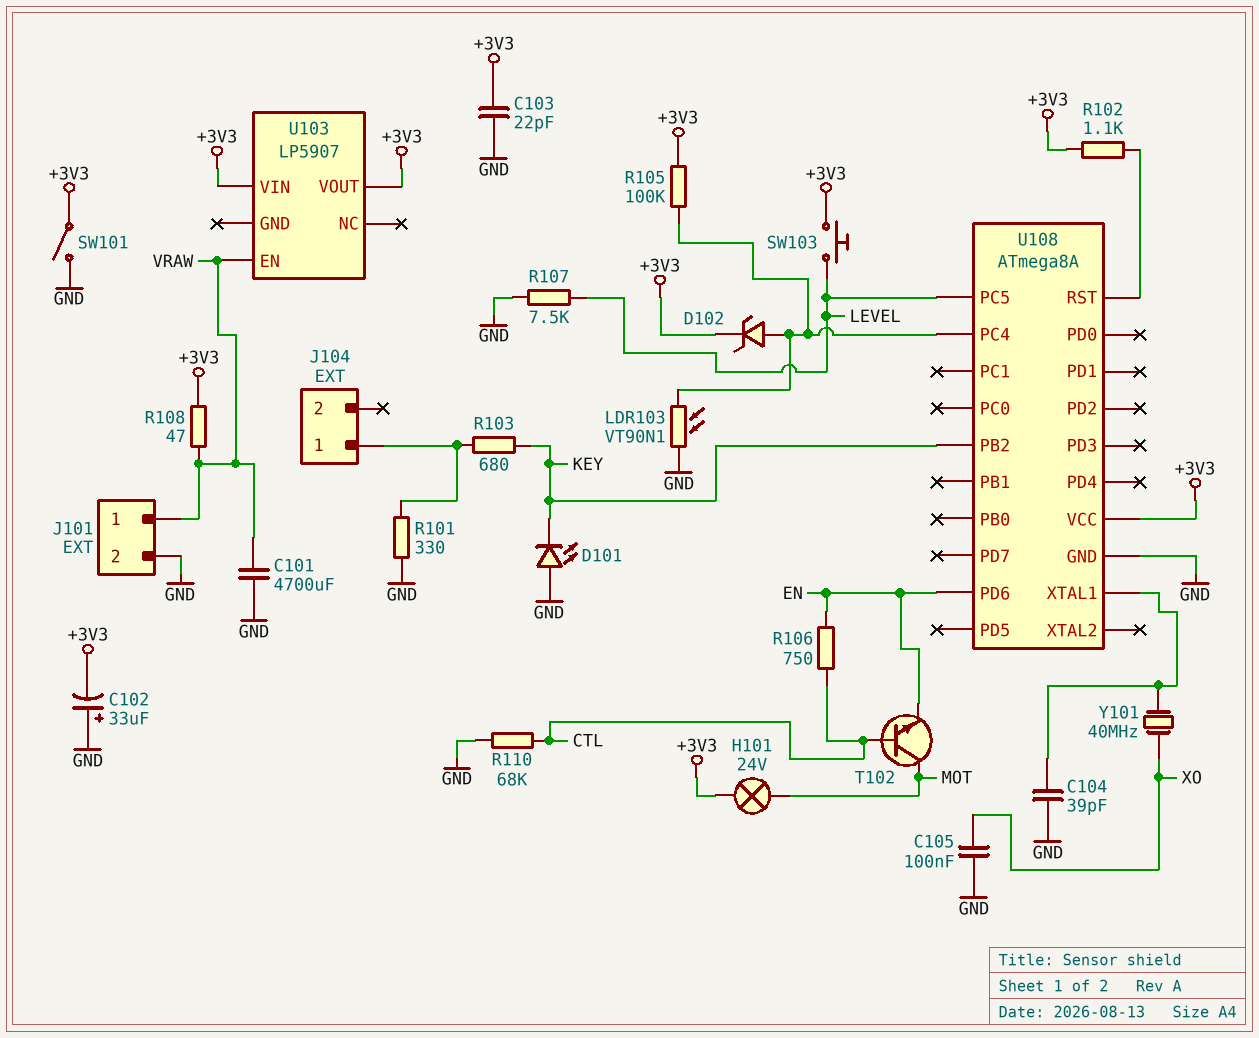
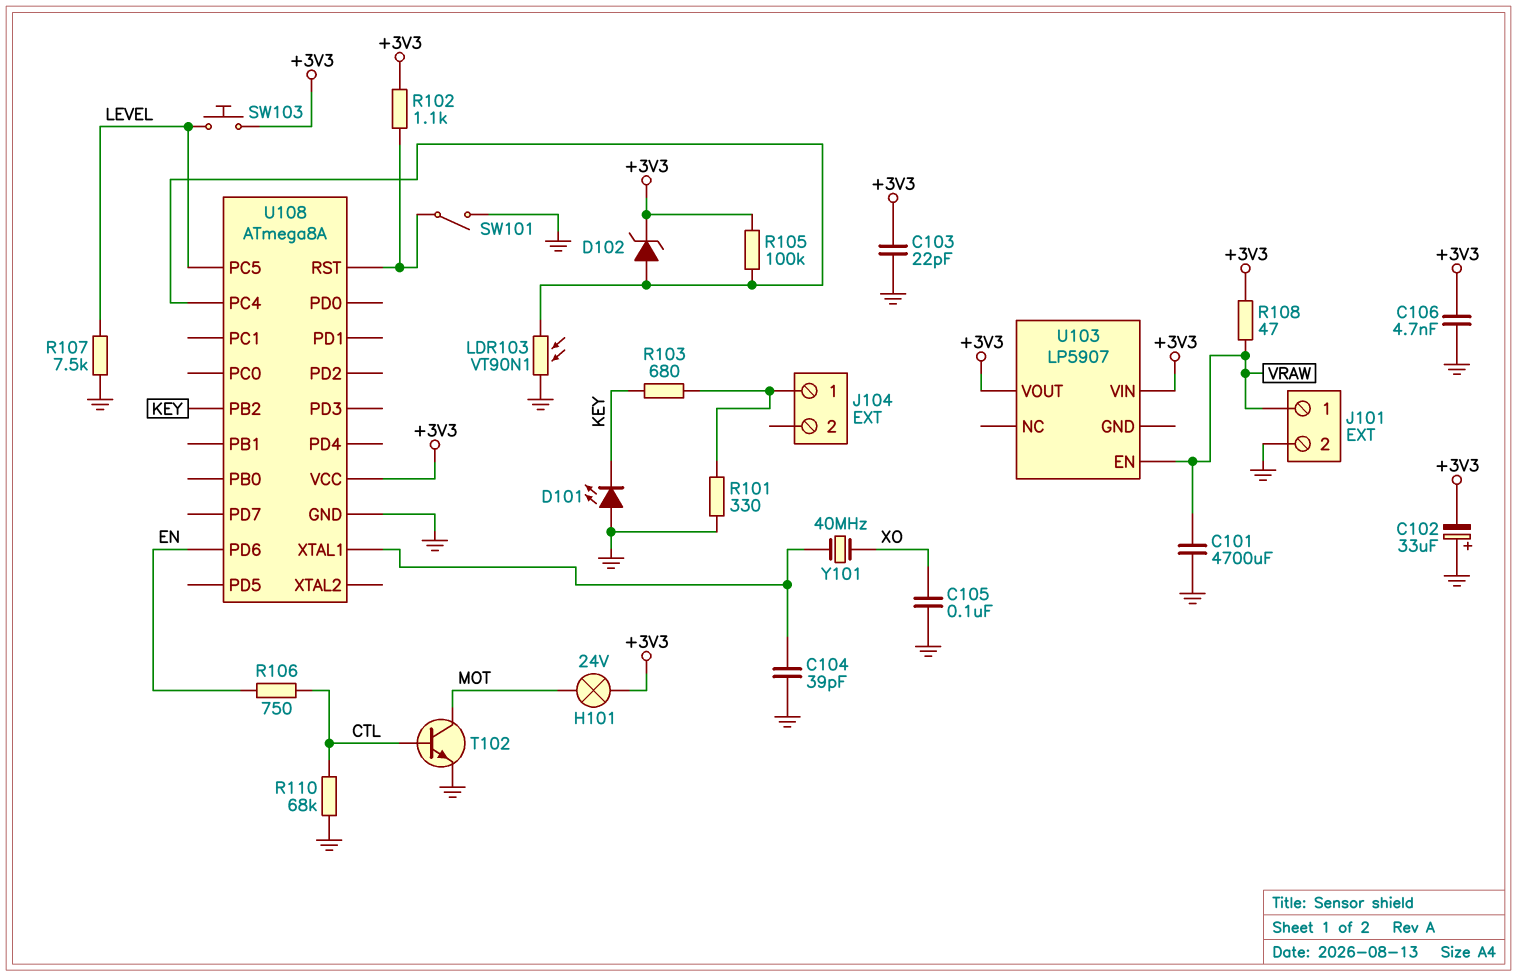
C106: none -> 4.7nF (+3V3, GND)
SW101: switch (+3V3, GND) -> switch (GND, U108/RST)
T102: NPN (B CTL, C MOT, E EN) -> NPN (B CTL, C MOT, E GND)

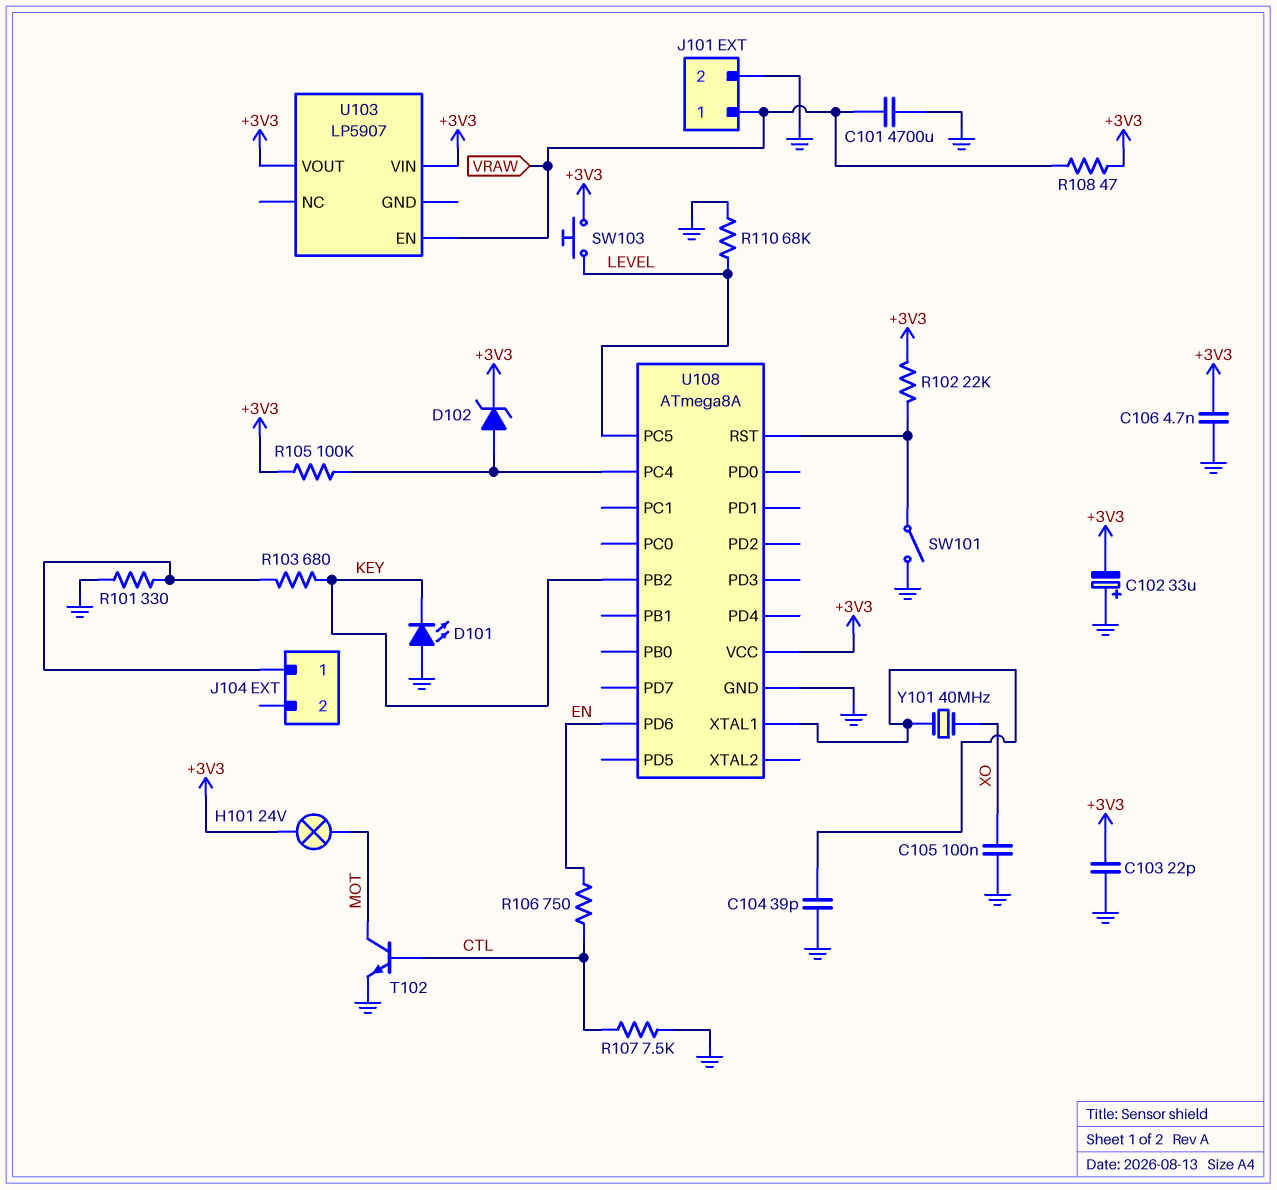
LDR103: VT90N1 (GND, U108/PC4) -> none
R102: 1.1k (+3V3, U108/RST) -> 22k (+3V3, U108/RST)
R107: 7.5k (GND, LEVEL) -> 7.5k (CTL, GND)
R110: 68k (CTL, GND) -> 68k (GND, LEVEL)

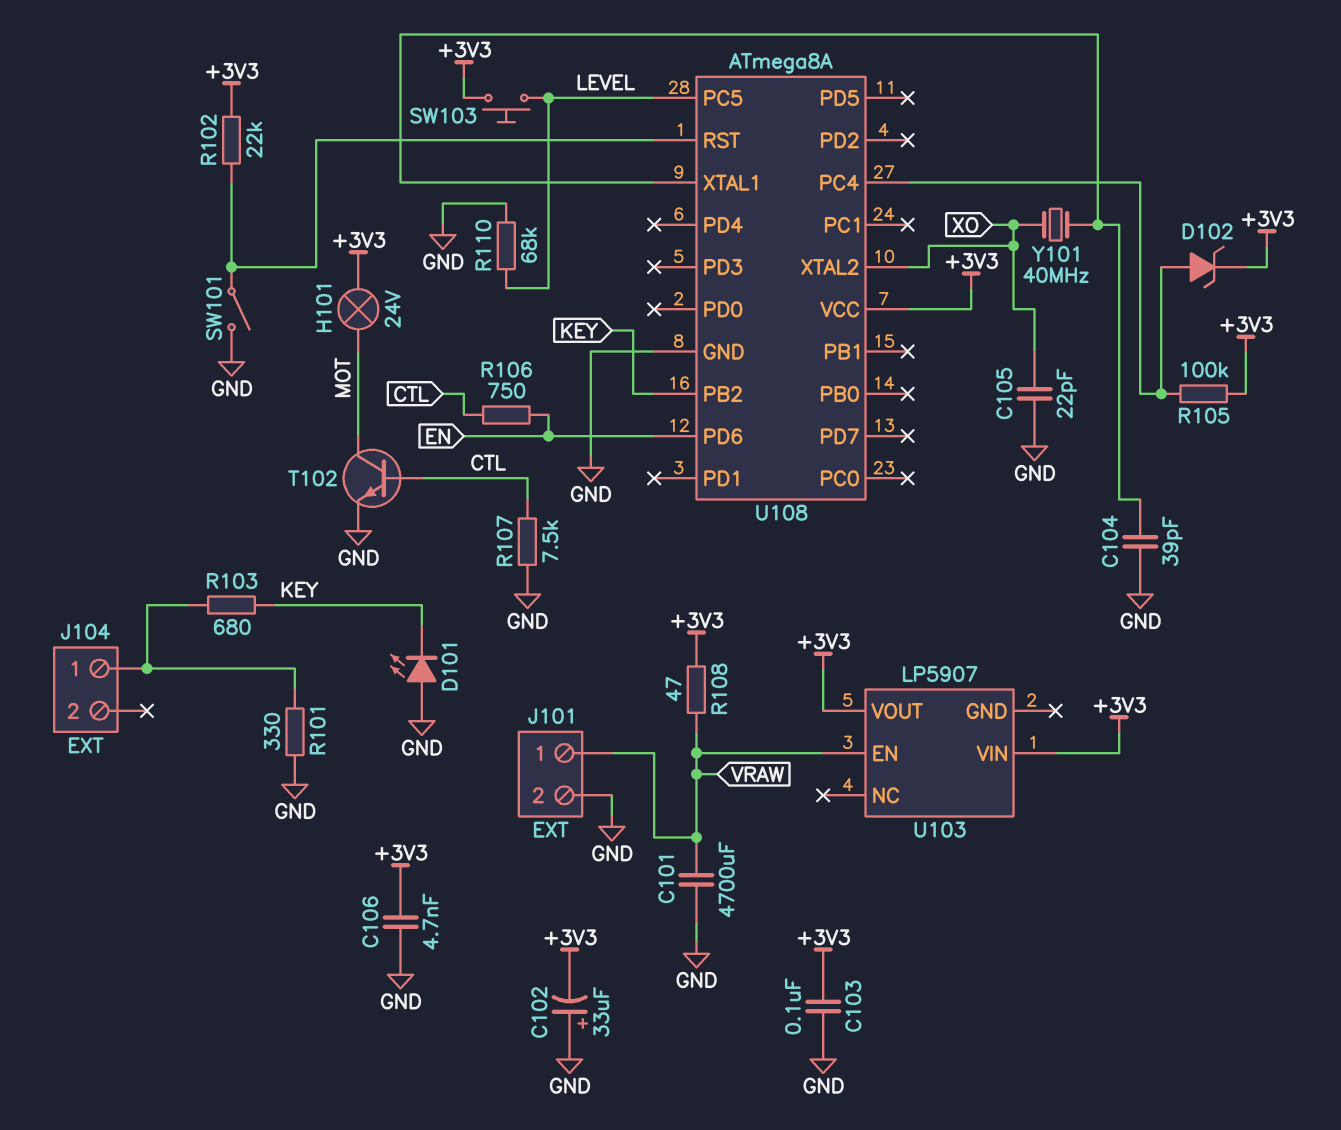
C103: 22pF (+3V3, GND) -> 100nF (+3V3, GND)
C105: 100nF (GND, XO) -> 22pF (GND, XO)
U108 pin XTAL2: none -> XO

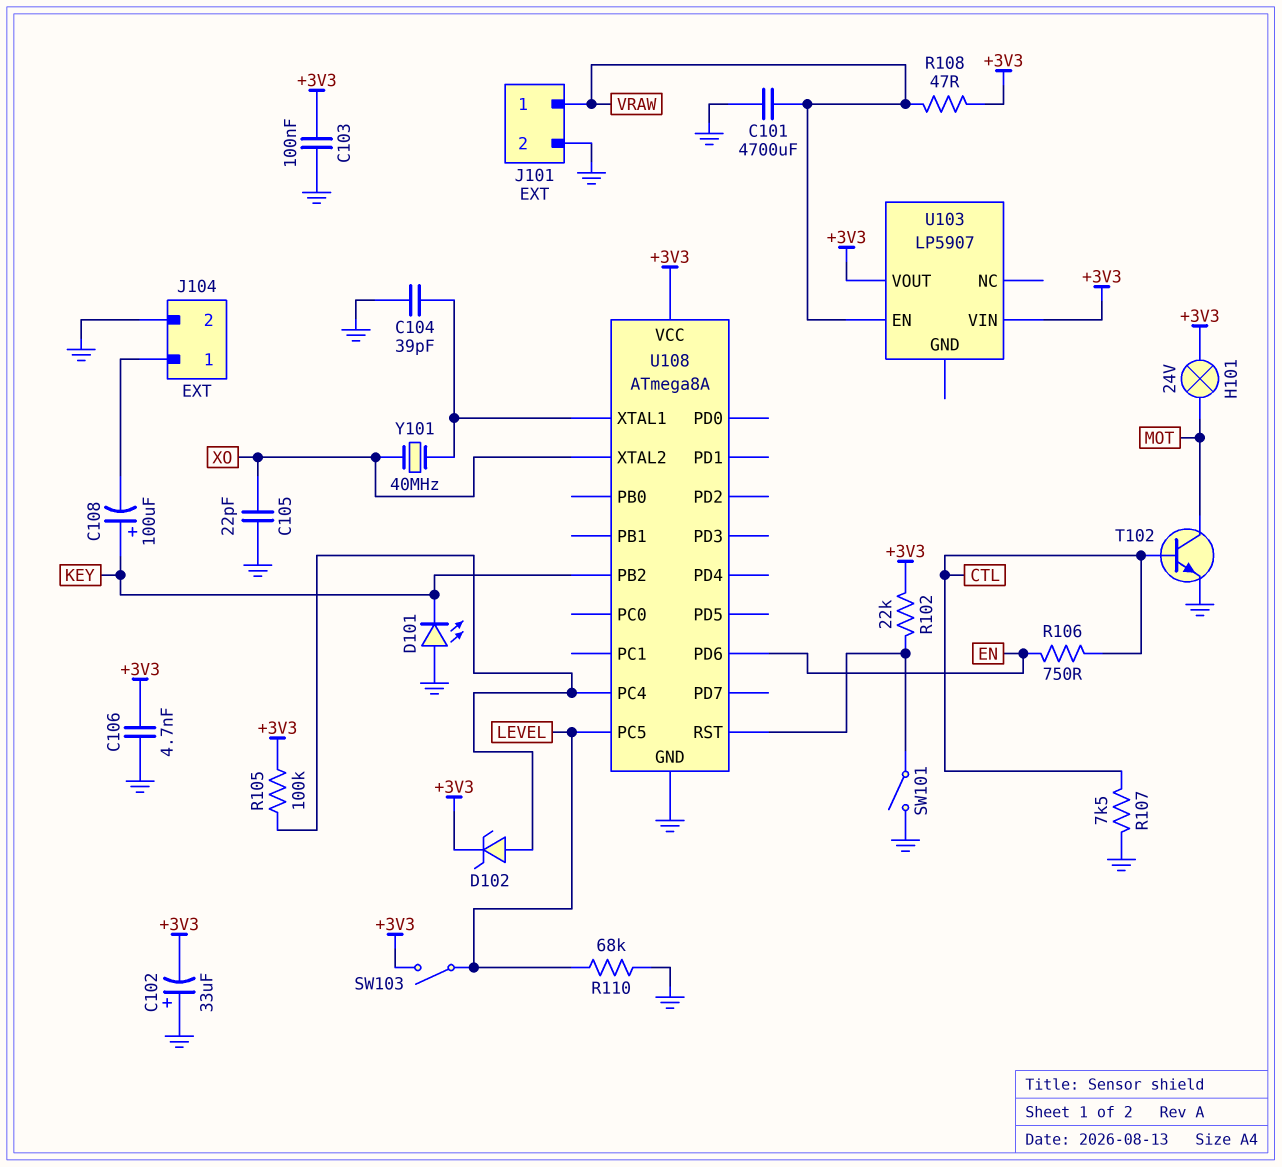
C108: none -> 100uF (plus KEY, minus J104/1)
J104 pin 2: none -> GND
R101: 330 (GND, J104/1) -> none
R103: 680 (J104/1, KEY) -> none
SW103: button (+3V3, LEVEL) -> switch (+3V3, LEVEL)

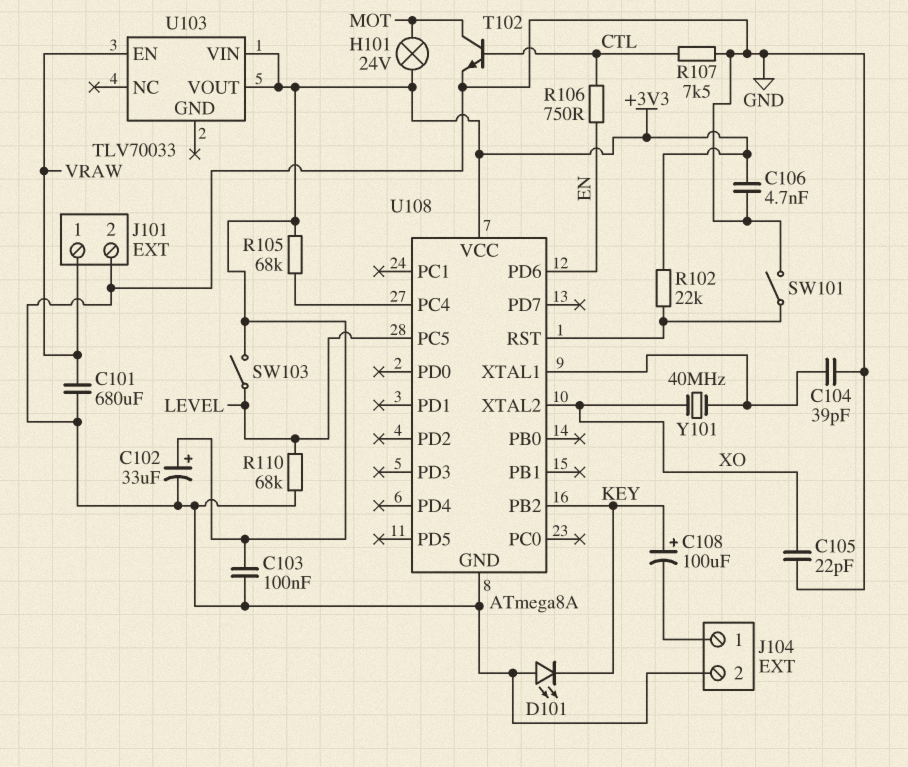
C101: 4700uF (GND, VRAW) -> 680uF (GND, VRAW)
C102: 33uF (plus GND, minus +3V3) -> 33uF (plus +3V3, minus GND)
D102: zener (A U108/PC4, K +3V3) -> none
R105: 100k (+3V3, U108/PC4) -> 68k (+3V3, U108/PC4)
R108: 47 (+3V3, VRAW) -> none
U103: LP5907 -> TLV70033

